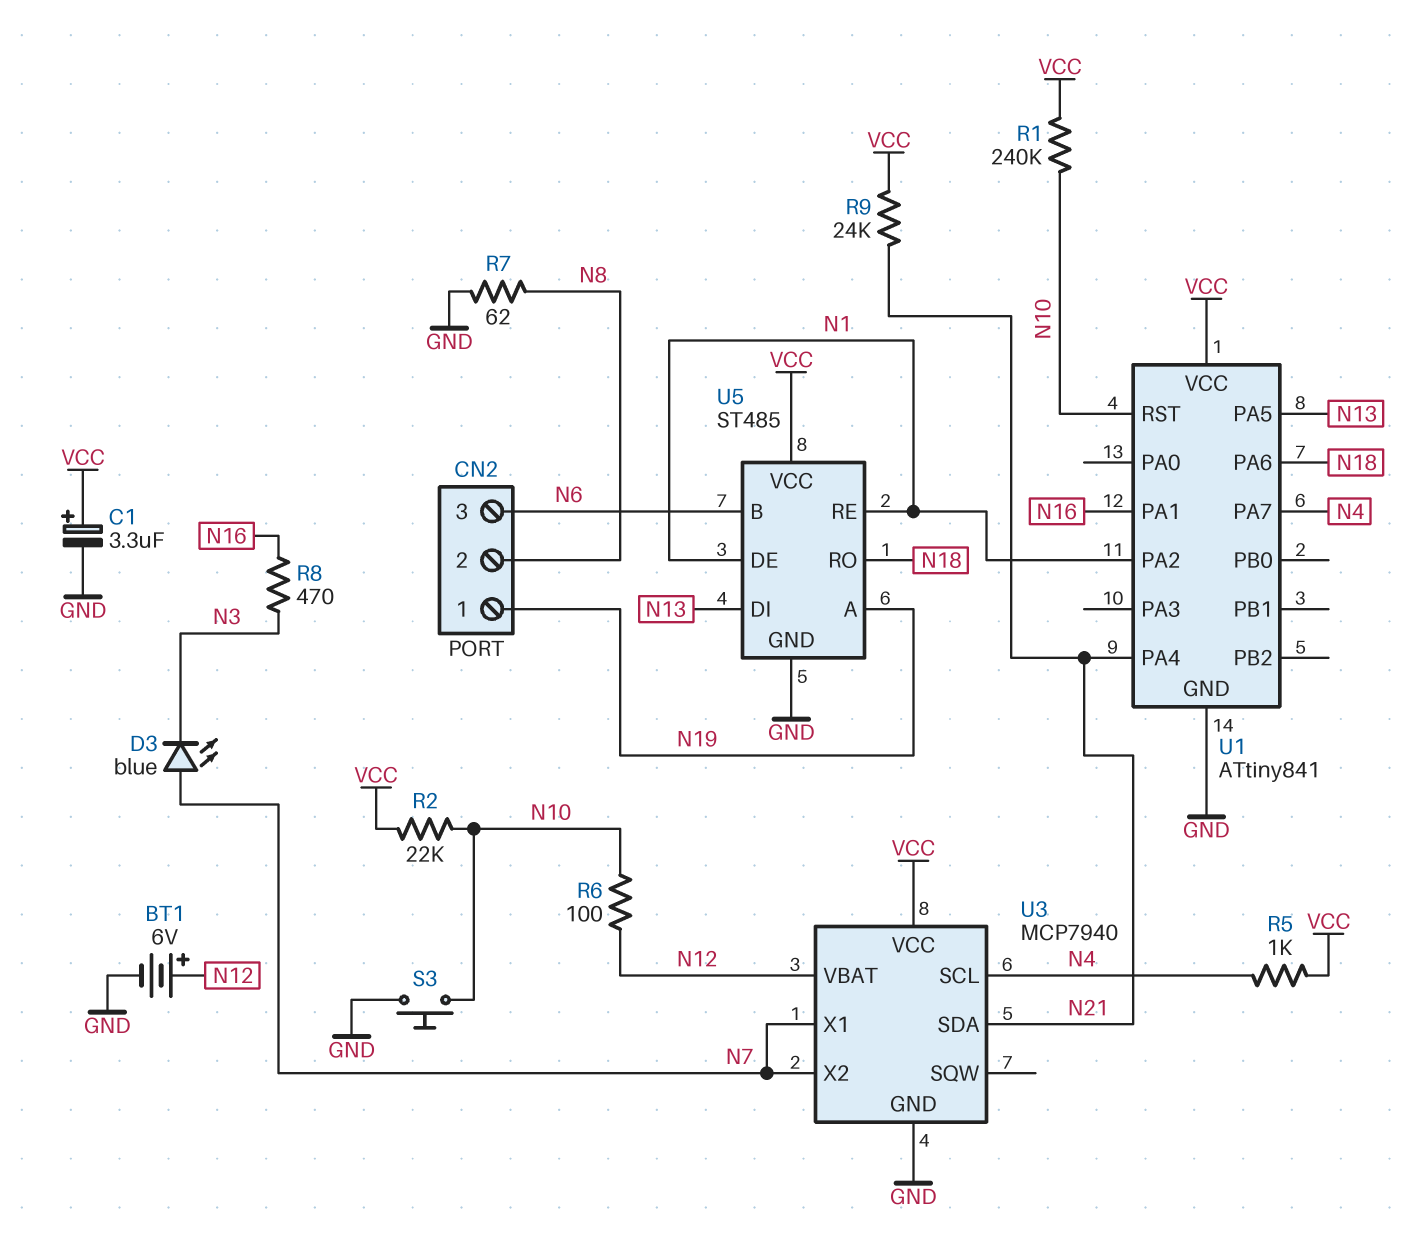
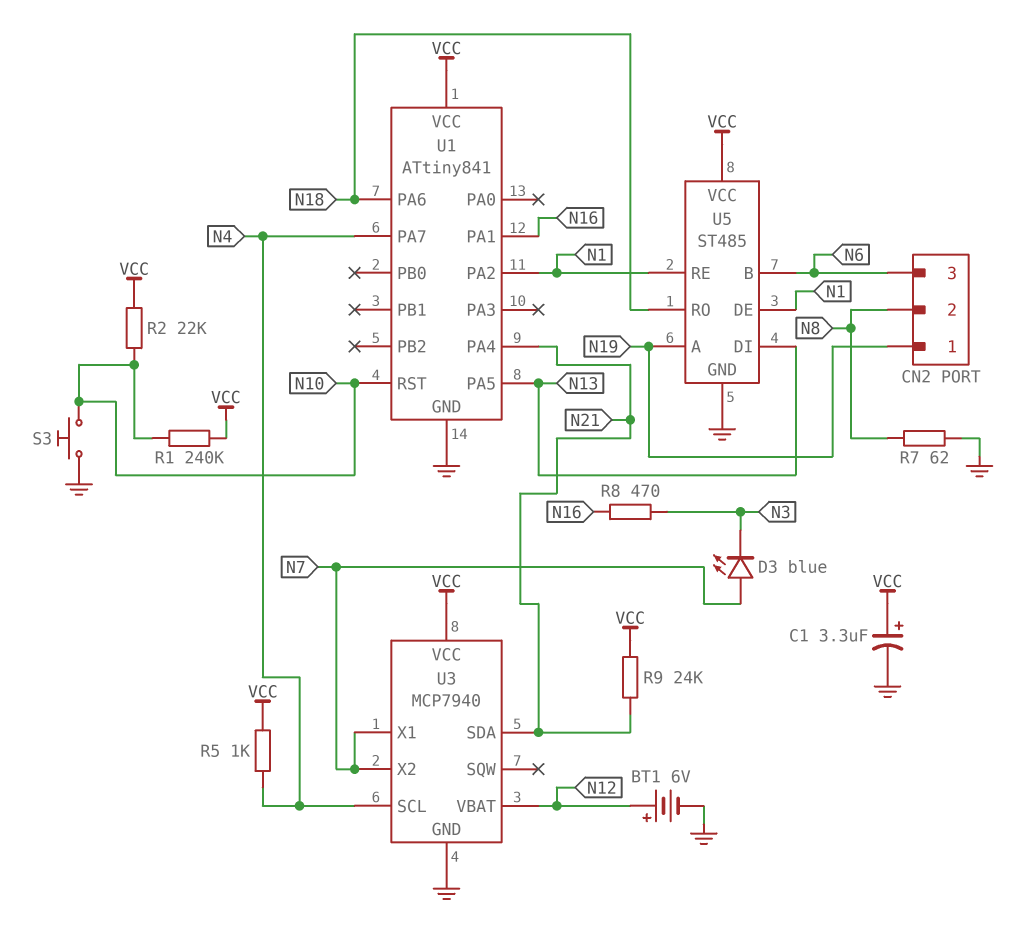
R6: 100 (N10, N12) -> none

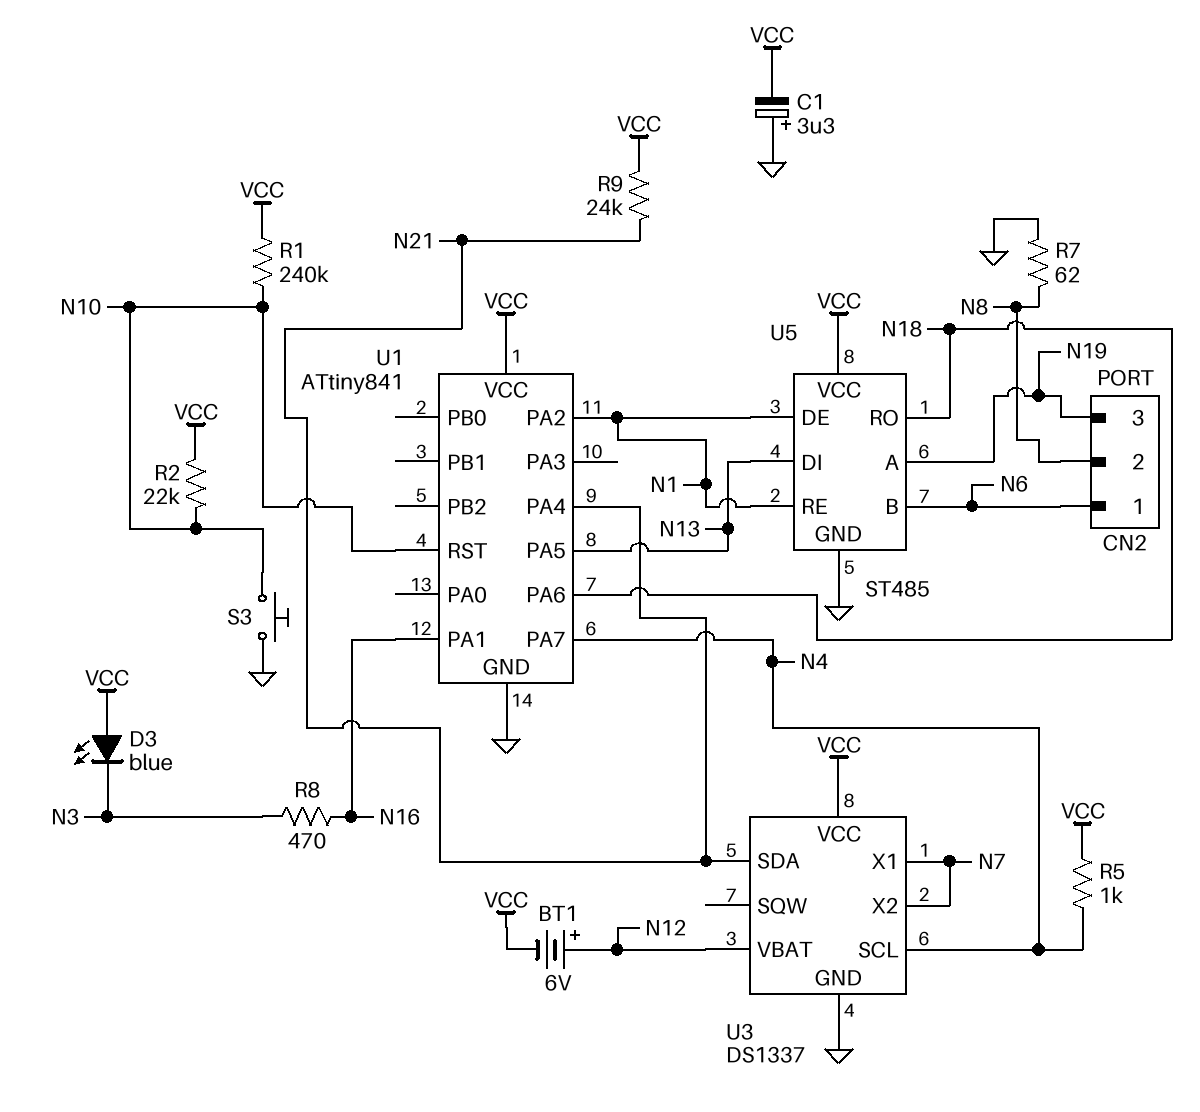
BT1: 6V (plus N12, minus GND) -> 6V (plus N12, minus VCC)
C1: 3.3uF (plus VCC, minus GND) -> 3.3uF (plus GND, minus VCC)
CN2 pin 1: N19 -> N6
CN2 pin 3: N6 -> N19
D3: LED blue (A N7, K N3) -> LED blue (A VCC, K N3)
U3: MCP7940 -> DS1337

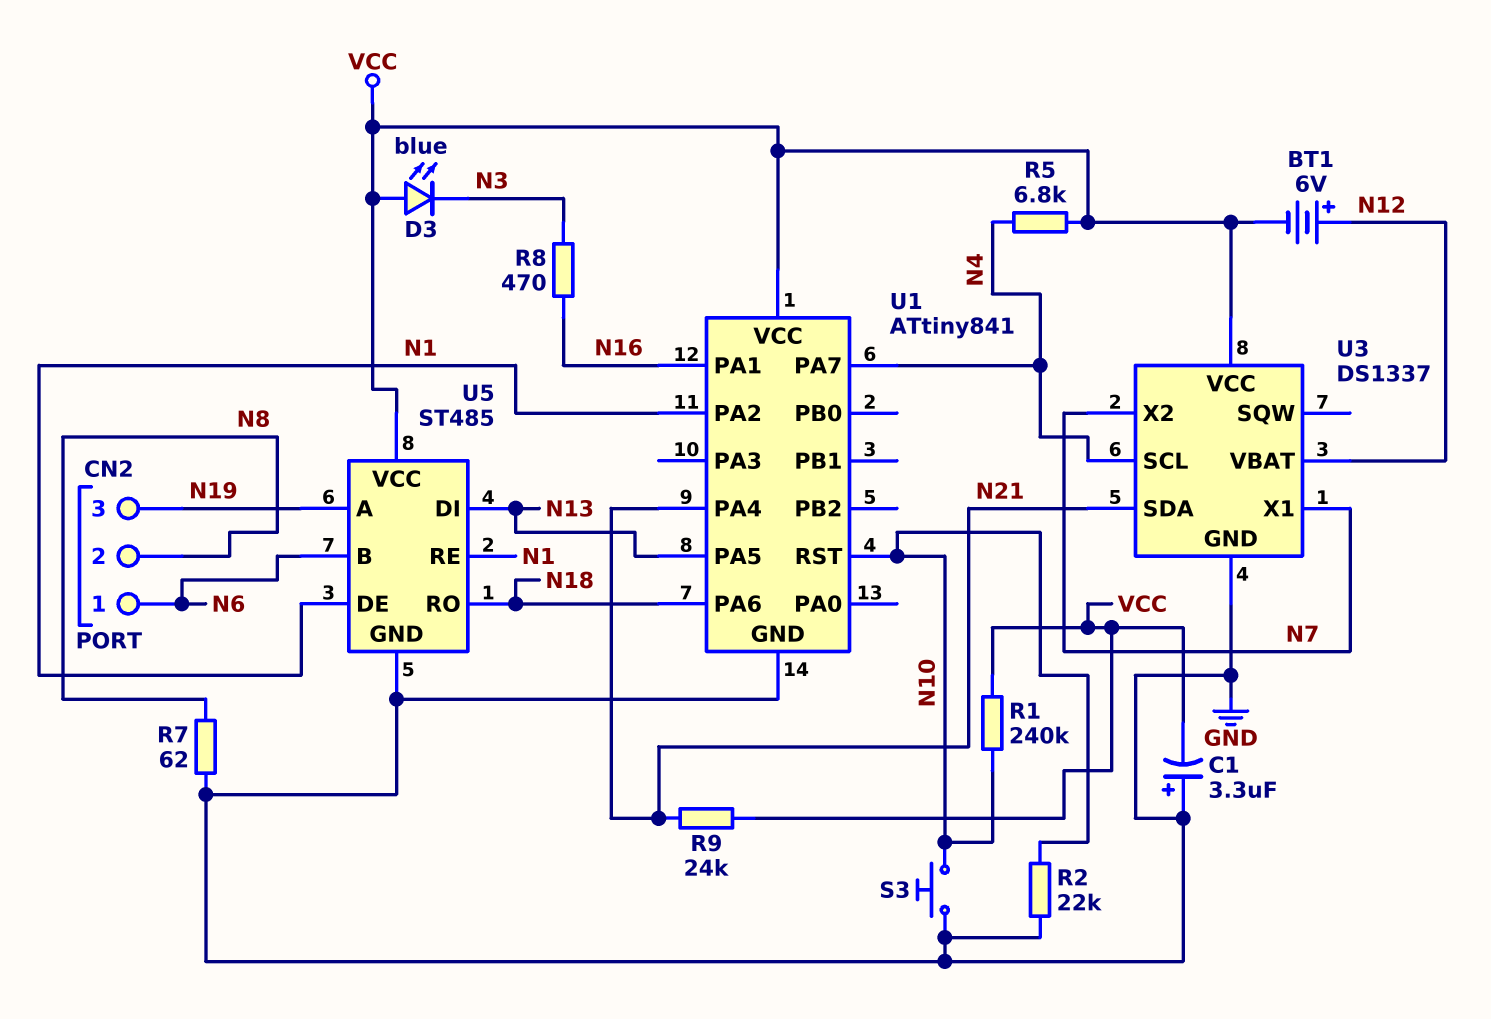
R2: 22k (N10, VCC) -> 22k (GND, N10)
R5: 1k (N4, VCC) -> 6.8k (N4, VCC)

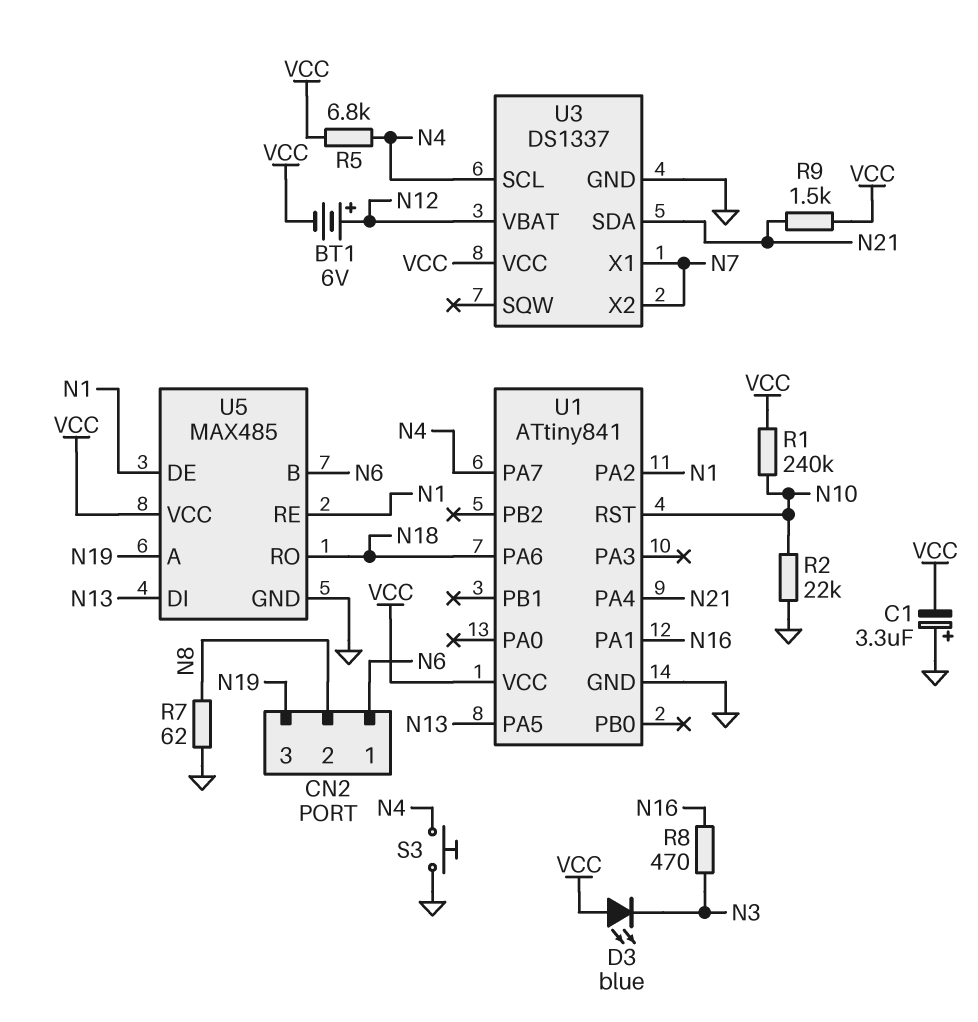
R9: 24k (N21, VCC) -> 1.5k (N21, VCC)
S3: button (GND, N10) -> button (GND, N4)
U5: ST485 -> MAX485

